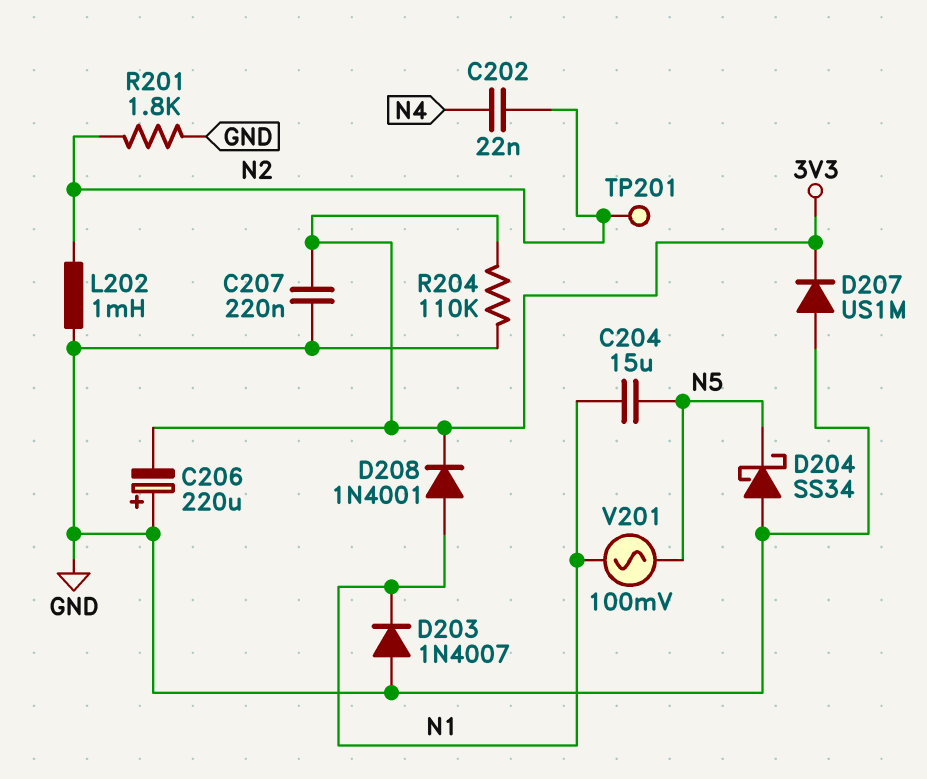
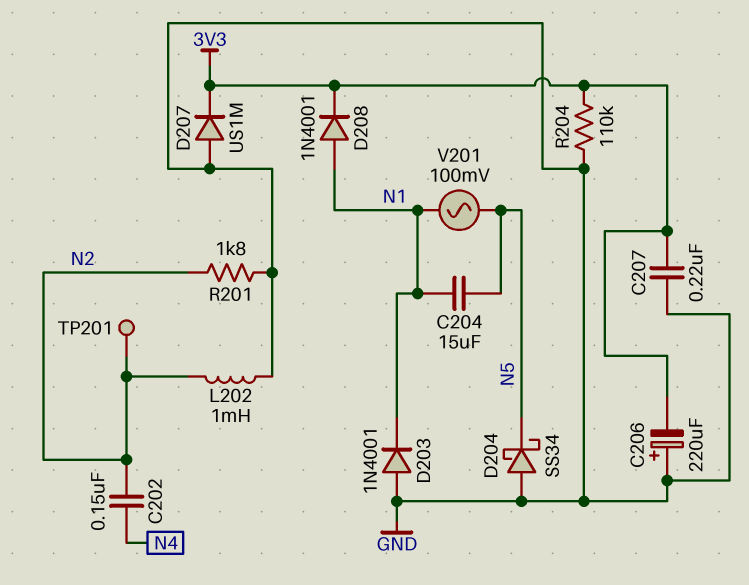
C202: 22nF (N2, N4) -> 150nF (N2, N4)
D203: diode 1N4007 (A GND, K N1) -> diode 1N4001 (A GND, K N1)

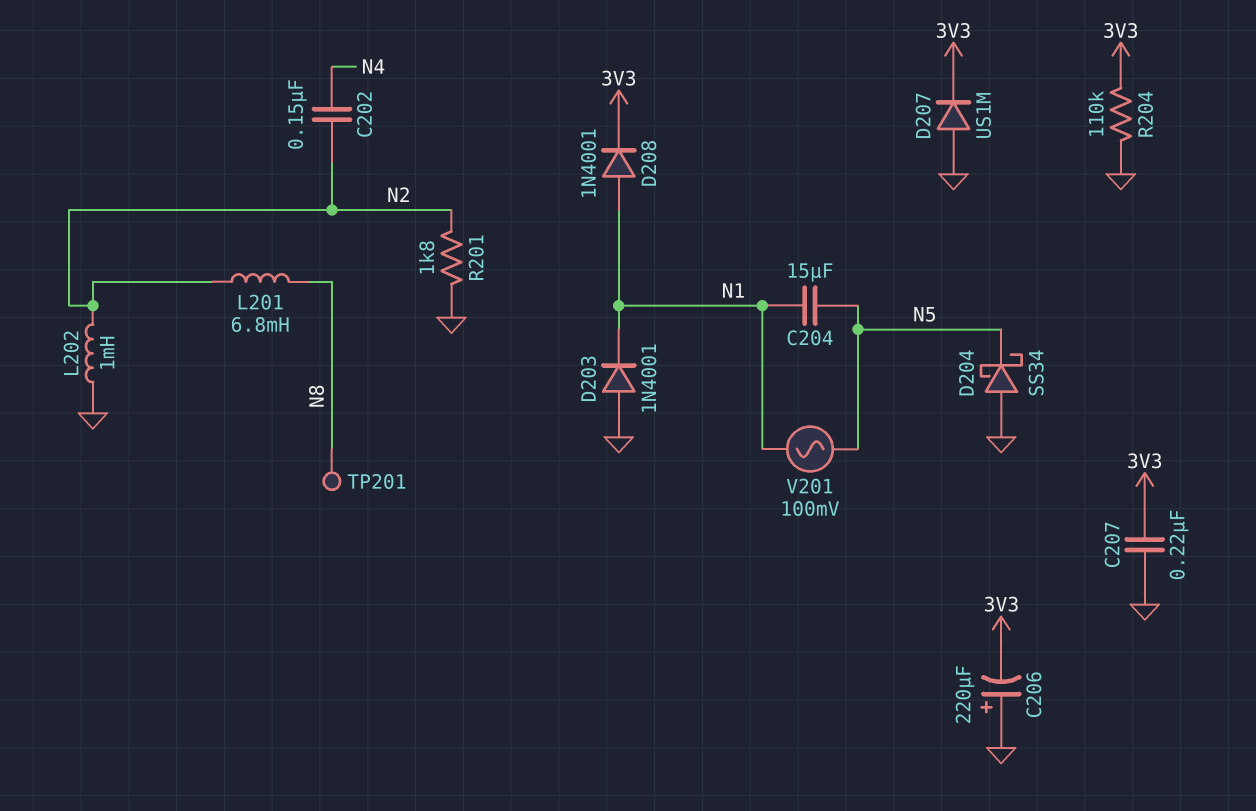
L201: none -> 6.8mH (N2, N8)
TP201: test point (N2) -> test point (N8)

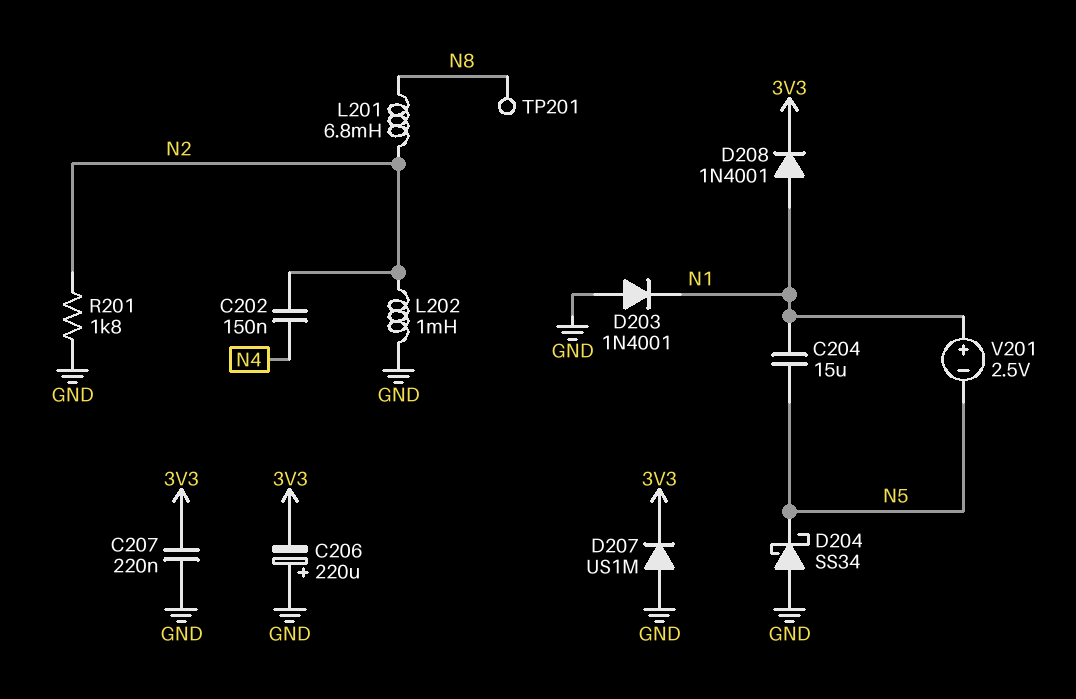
R204: 110k (3V3, GND) -> none
V201: AC 100mV (N1, N5) -> 2.5V (plus N1, minus N5)

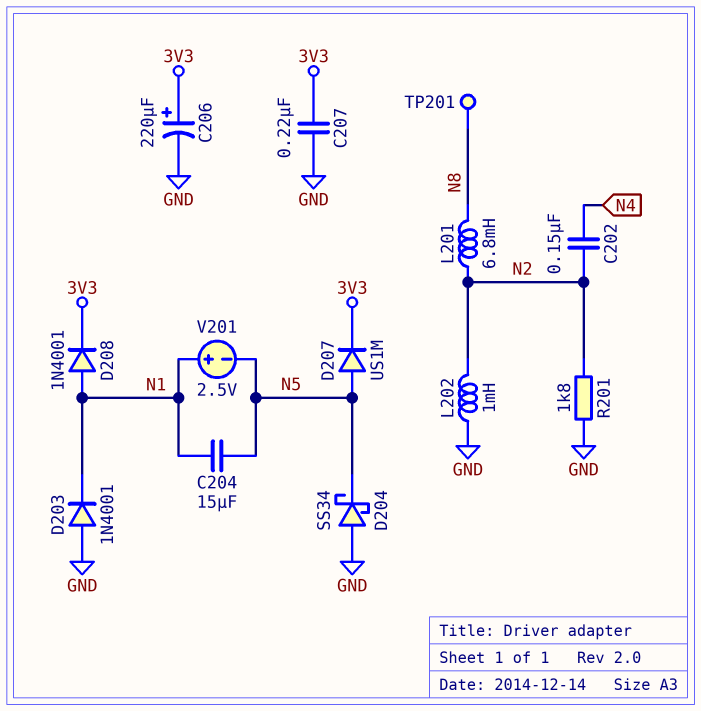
C206: 220uF (plus GND, minus 3V3) -> 220uF (plus 3V3, minus GND)
D207: diode US1M (A GND, K 3V3) -> diode US1M (A N5, K 3V3)

